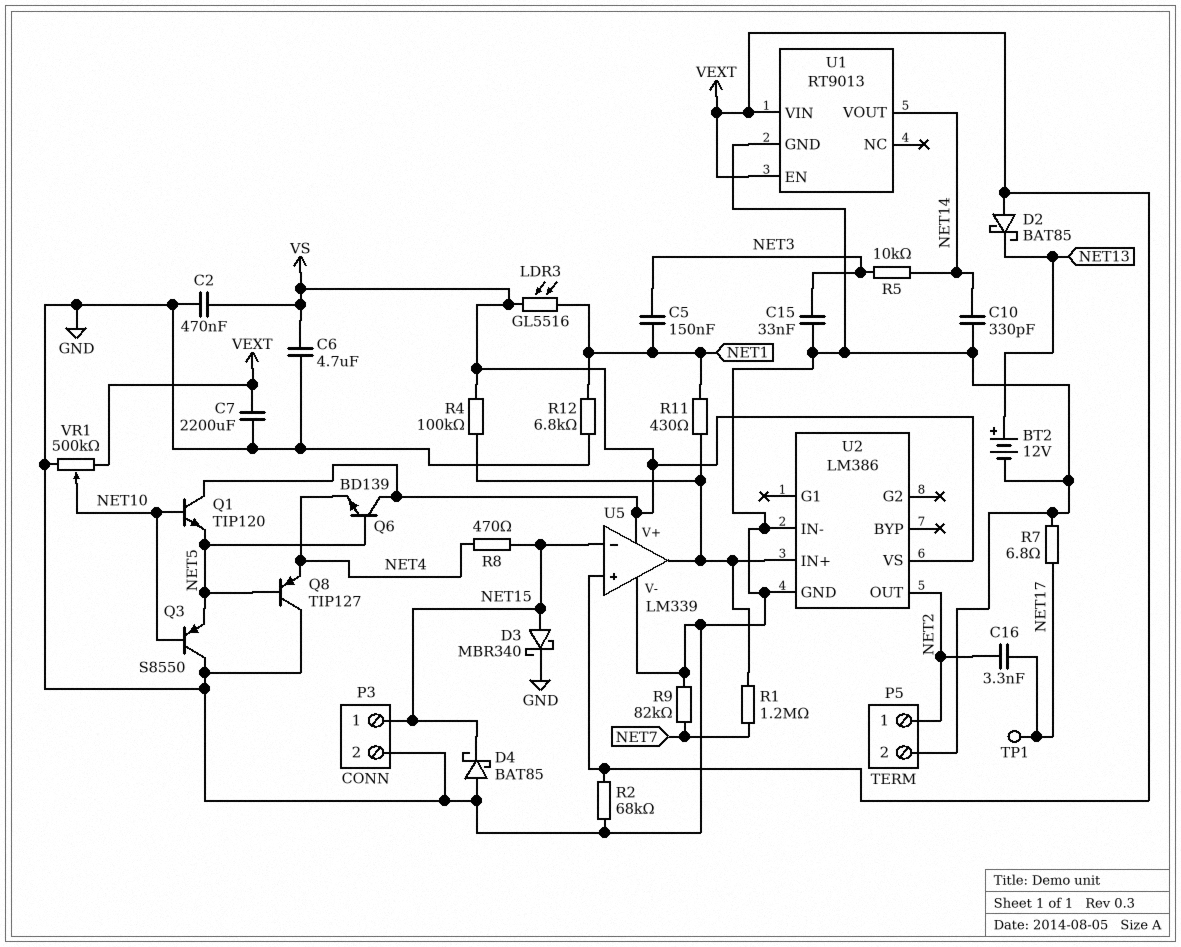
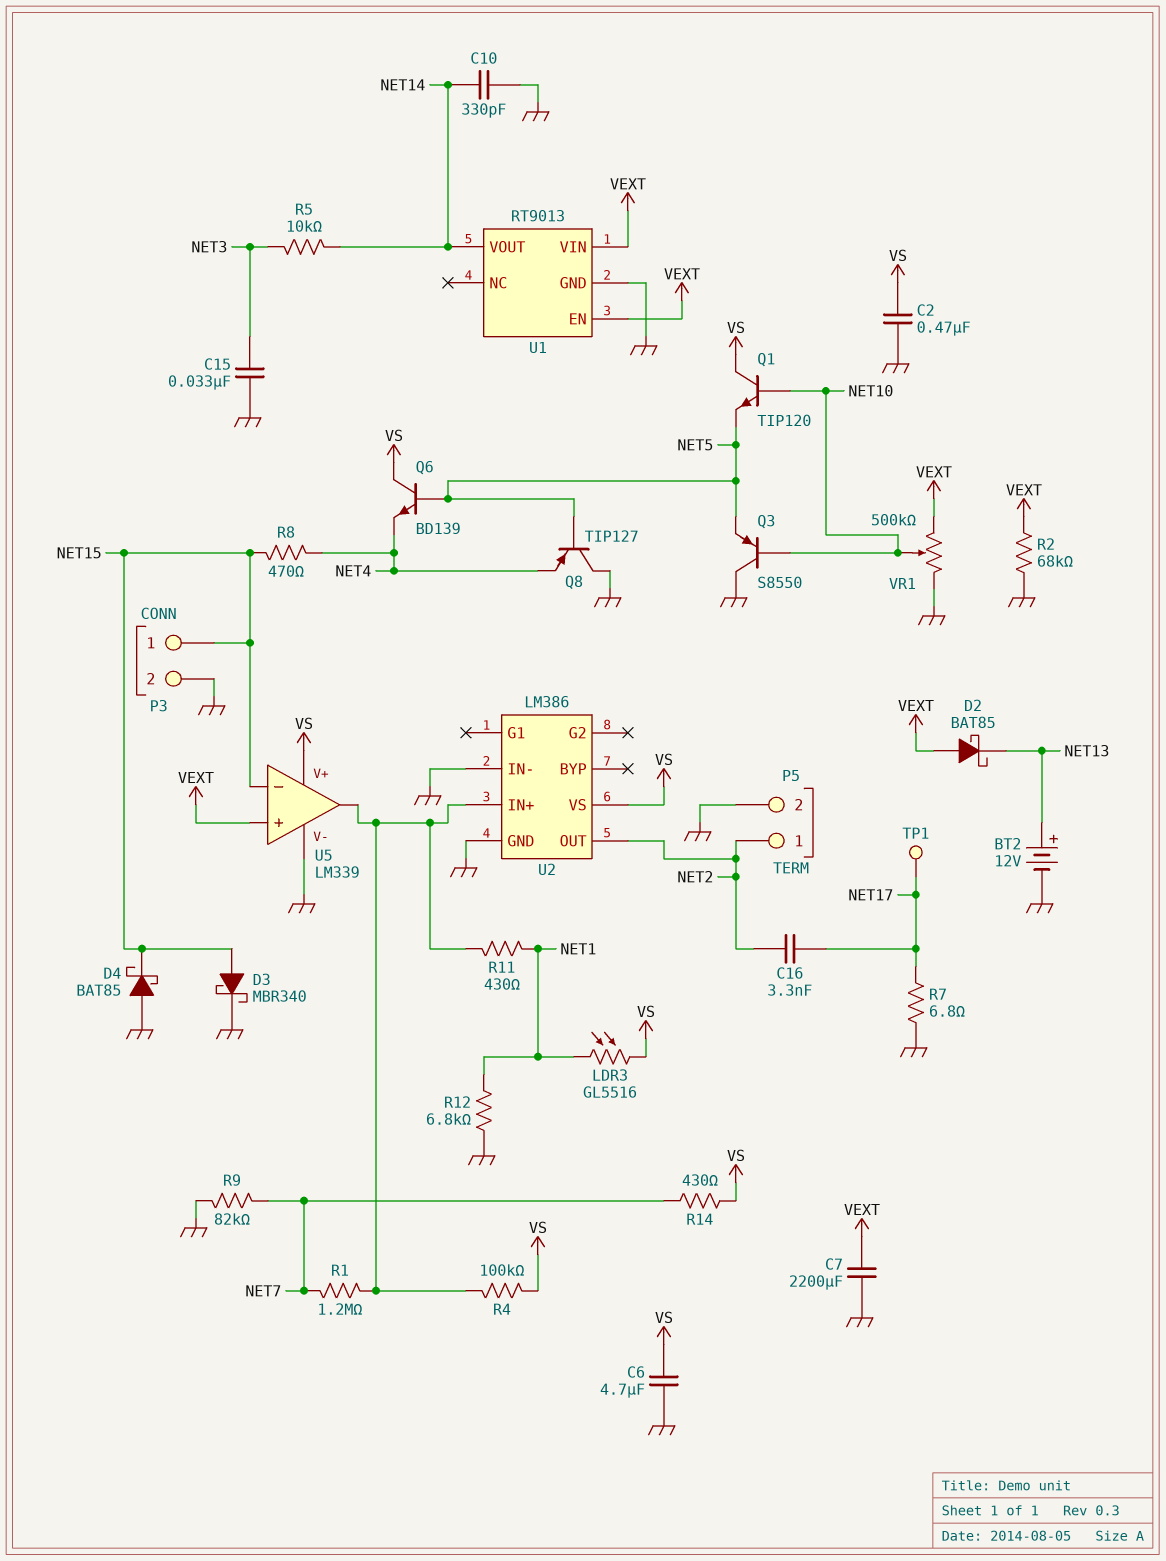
C5: 150nF (NET1, NET3) -> none
R14: none -> 430 (NET7, VS)

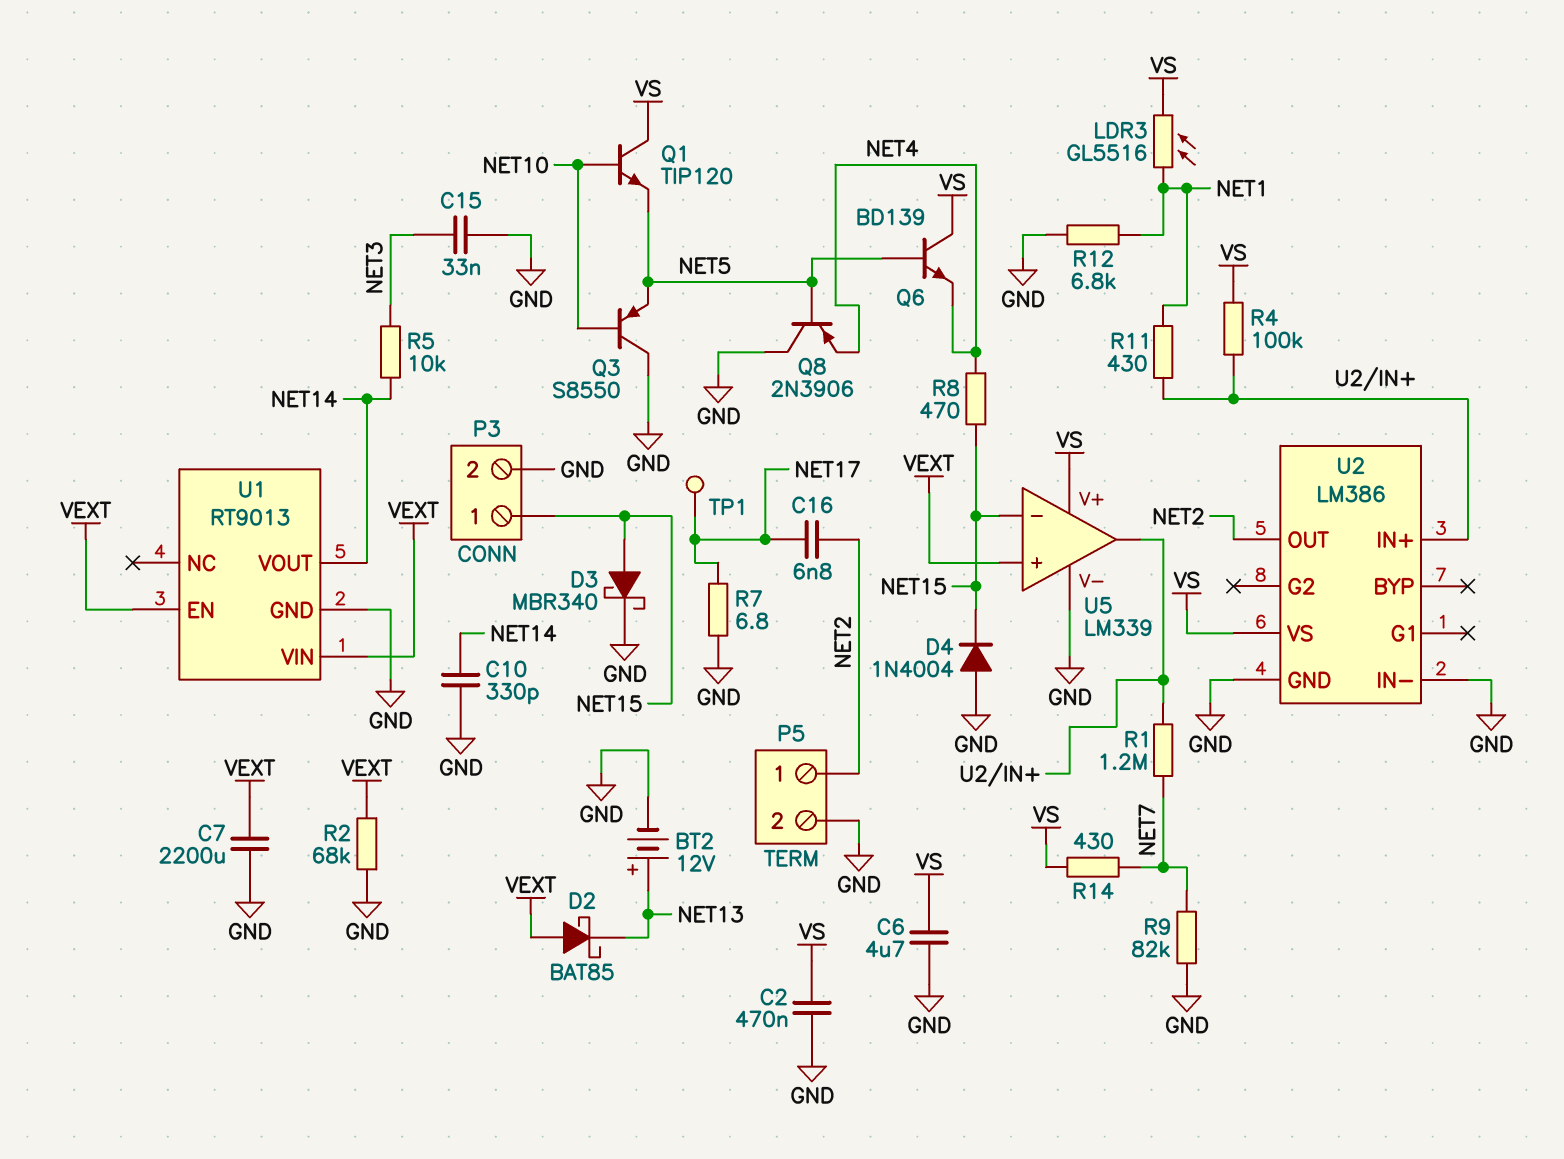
C16: 3.3nF (NET2, NET17) -> 6.8nF (NET2, NET17)
D4: schottky BAT85 (A GND, K NET15) -> diode 1N4004 (A GND, K NET15)
Q8: PNP TIP127 (B NET5, C GND, E NET4) -> PNP 2N3906 (B NET5, C GND, E NET4)
VR1: 500k (GND, VEXT, wiper NET10) -> none

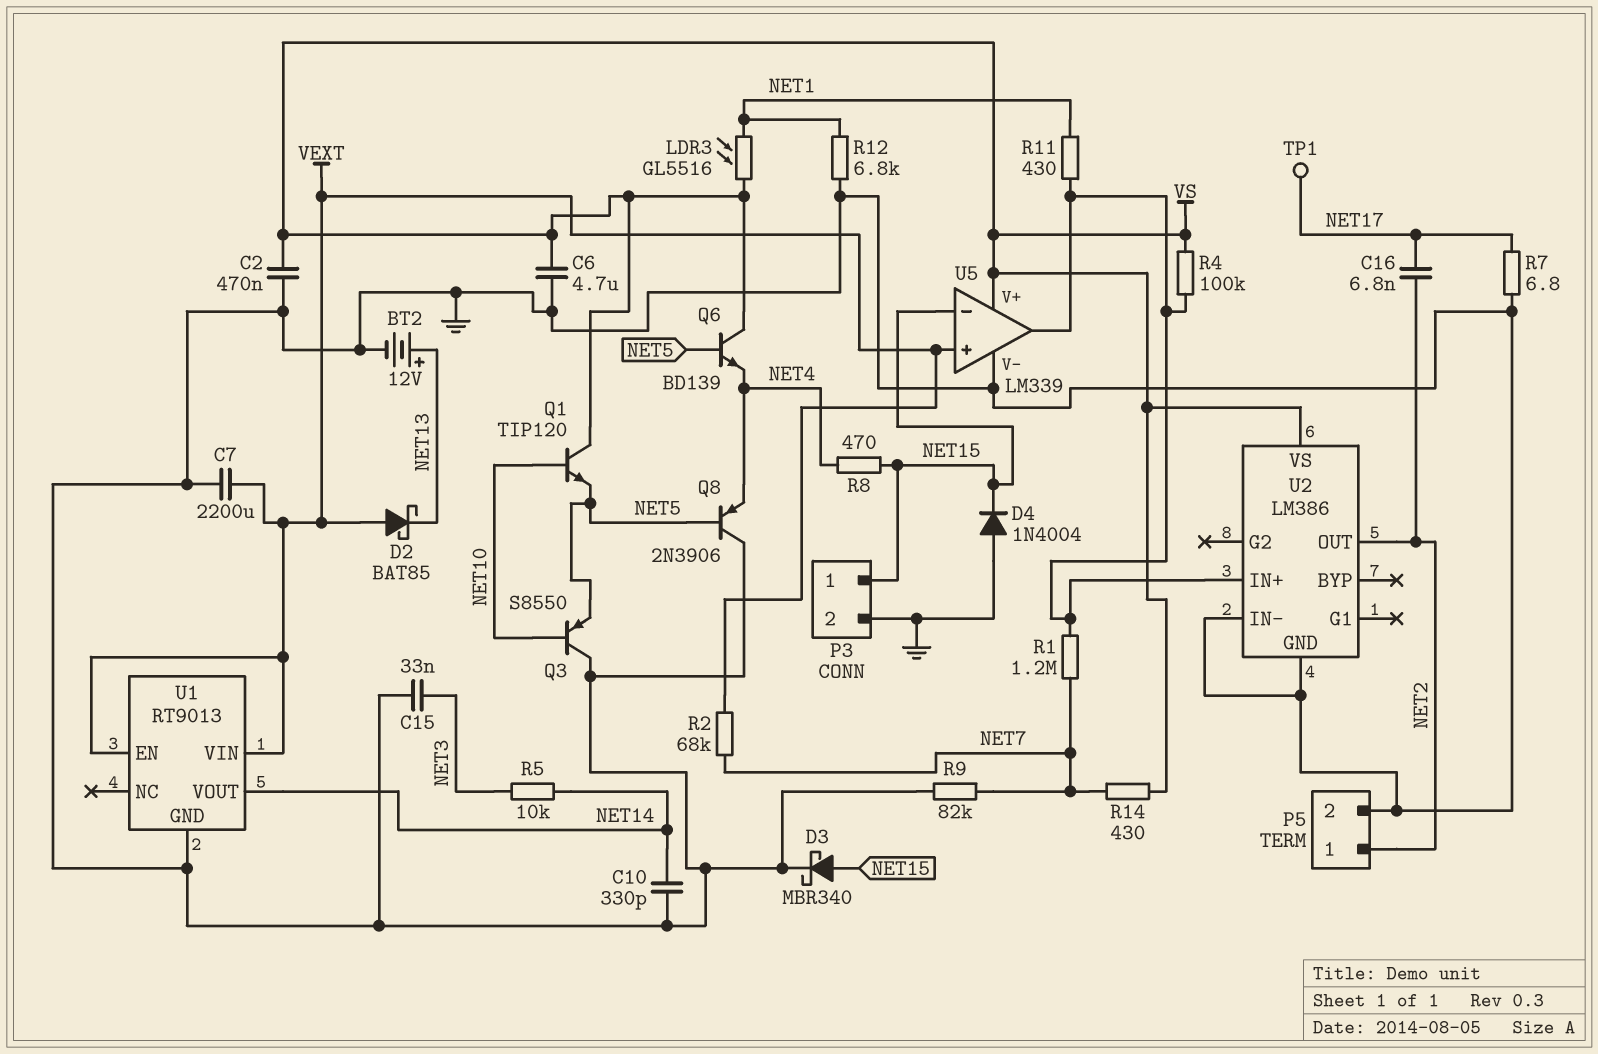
R2: 68k (GND, VEXT) -> 68k (NET7, VEXT)

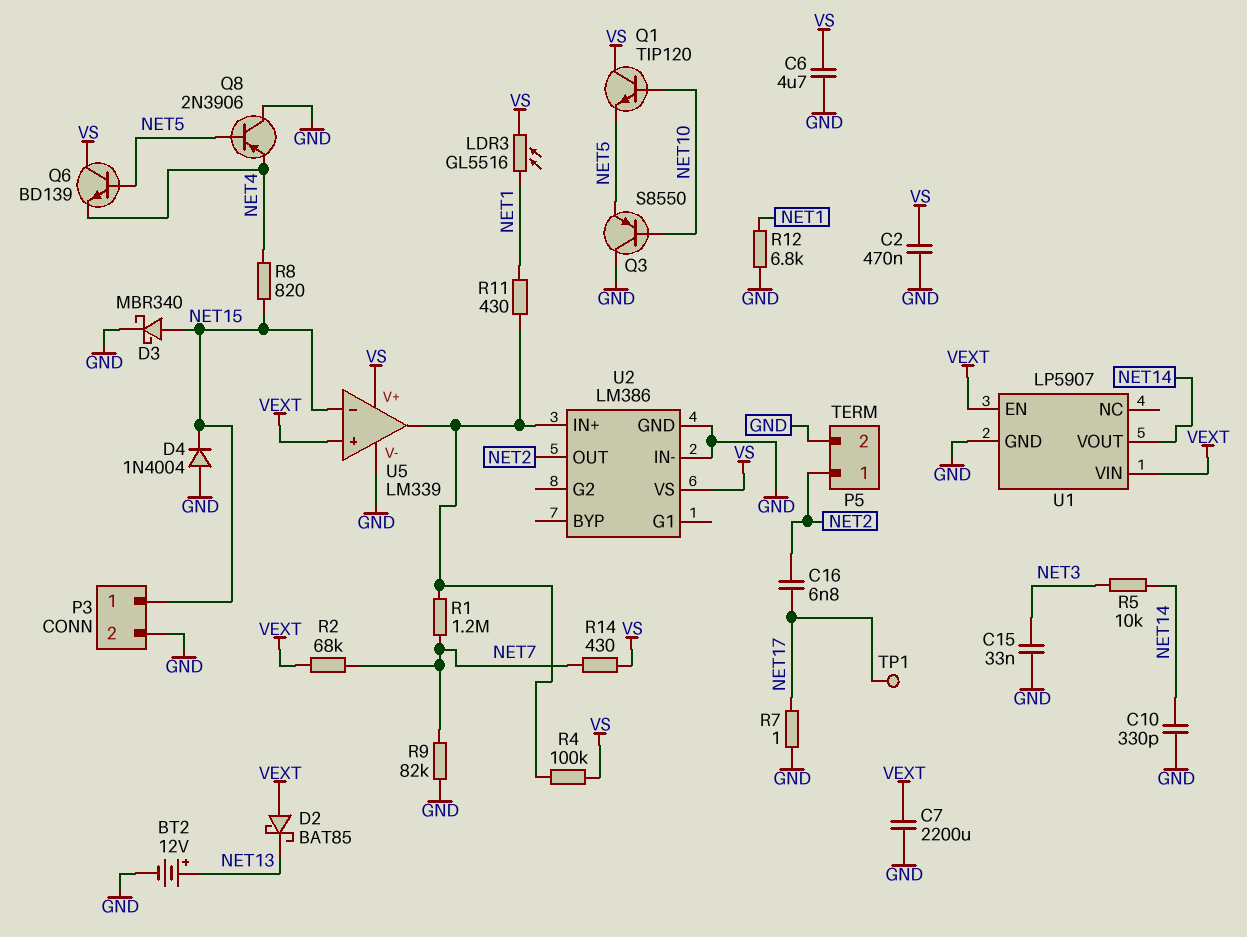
R7: 6.8 (GND, NET17) -> 1 (GND, NET17)
R8: 470 (NET4, NET15) -> 820 (NET4, NET15)
U1: RT9013 -> LP5907

